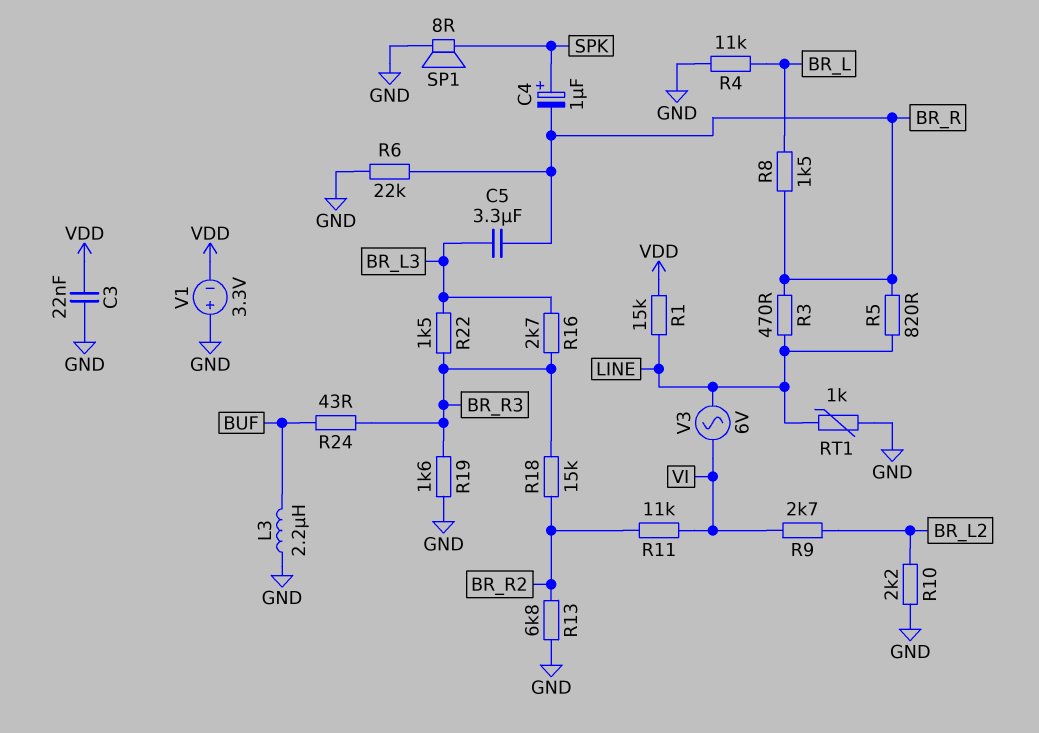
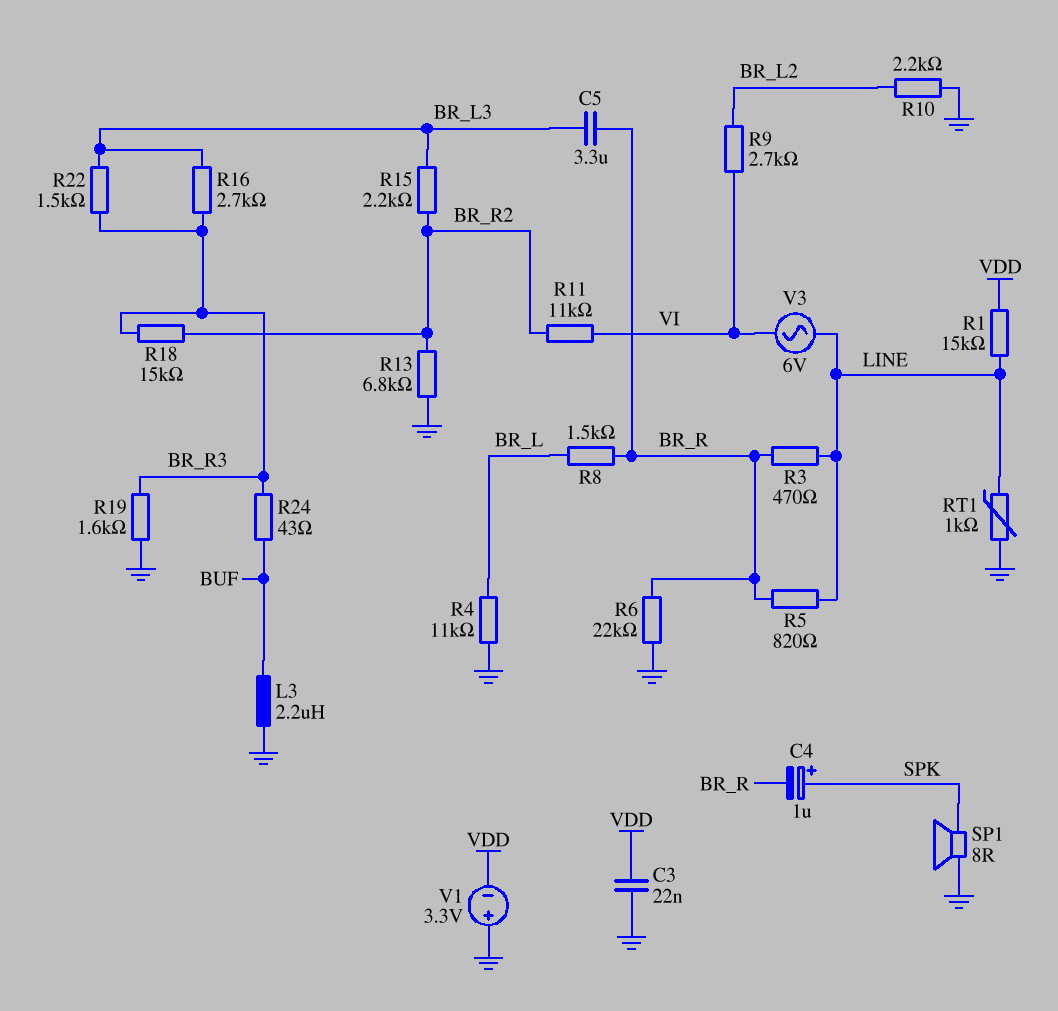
R15: none -> 2.2k (BR_L3, BR_R2)

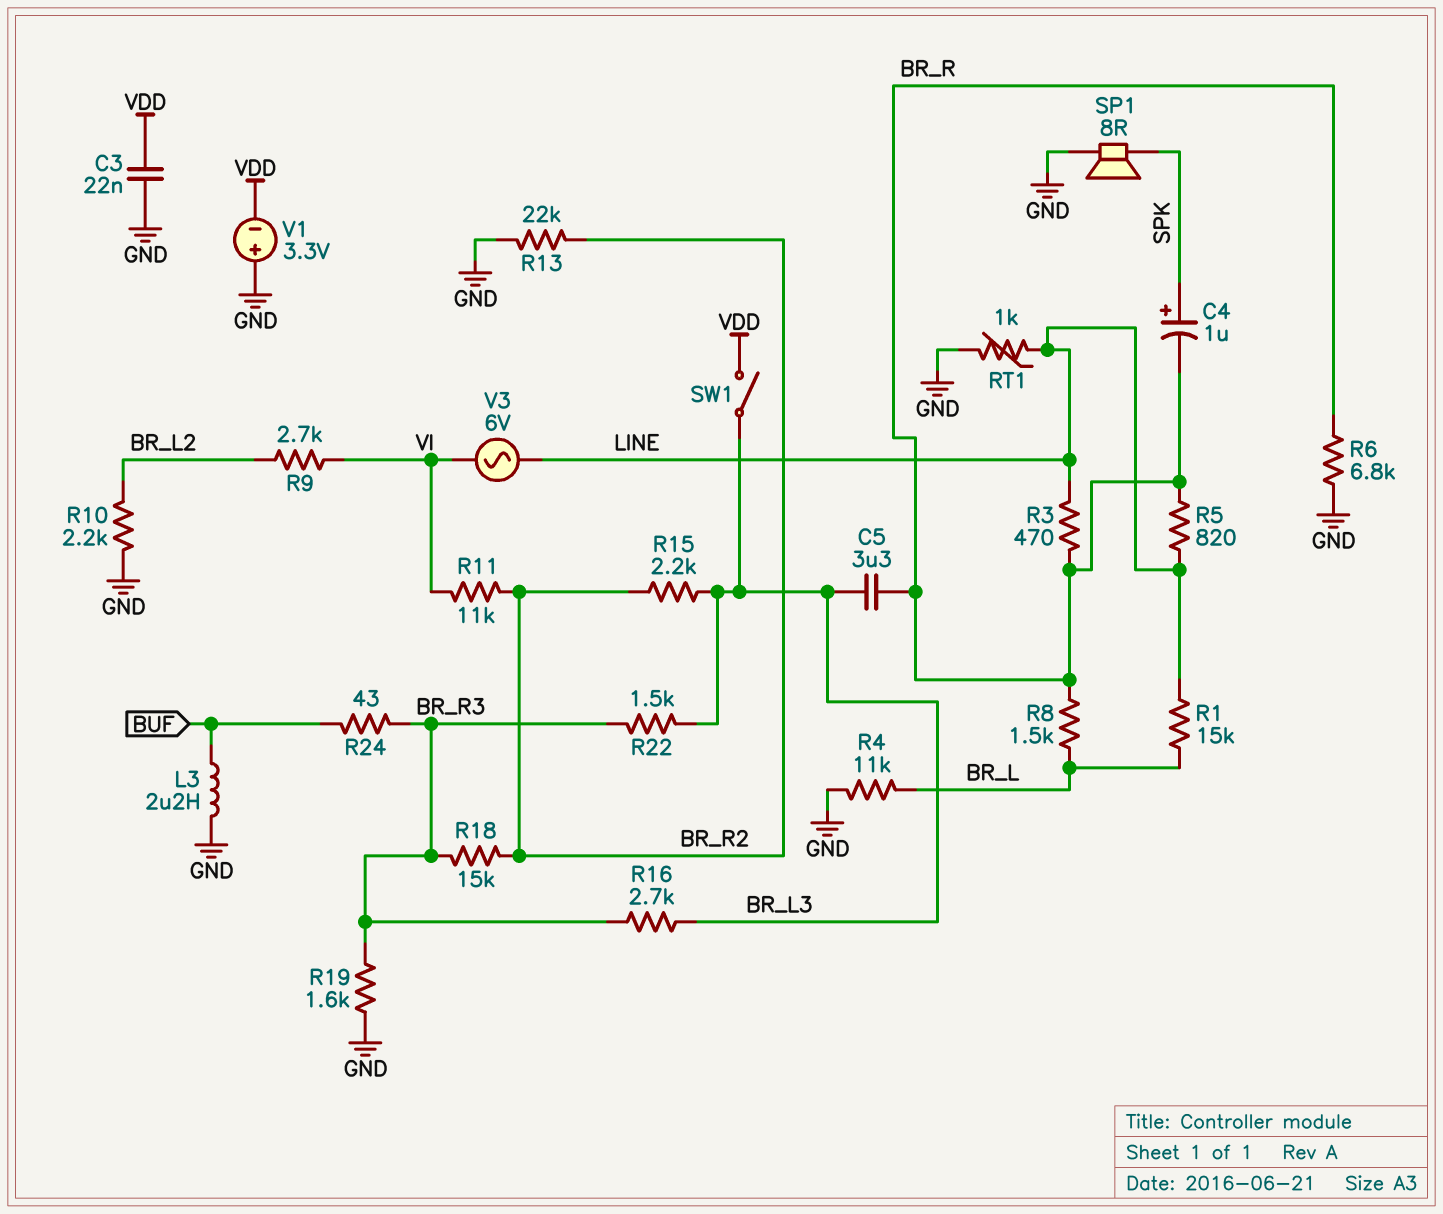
R1: 15k (LINE, VDD) -> 15k (BR_L, LINE)
R6: 22k (BR_R, GND) -> 6.8k (BR_R, GND)
R13: 6.8k (BR_R2, GND) -> 22k (BR_R2, GND)
SW1: none -> switch (BR_L3, VDD)

